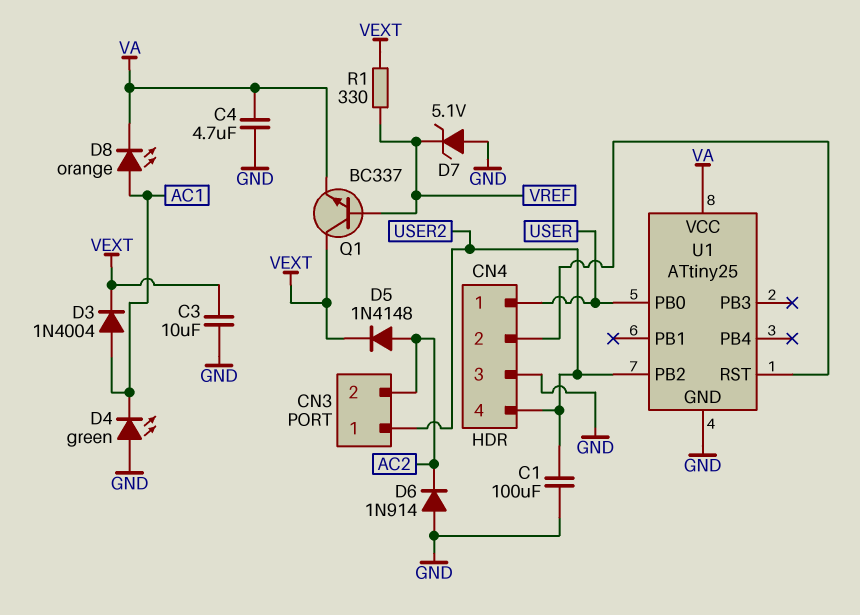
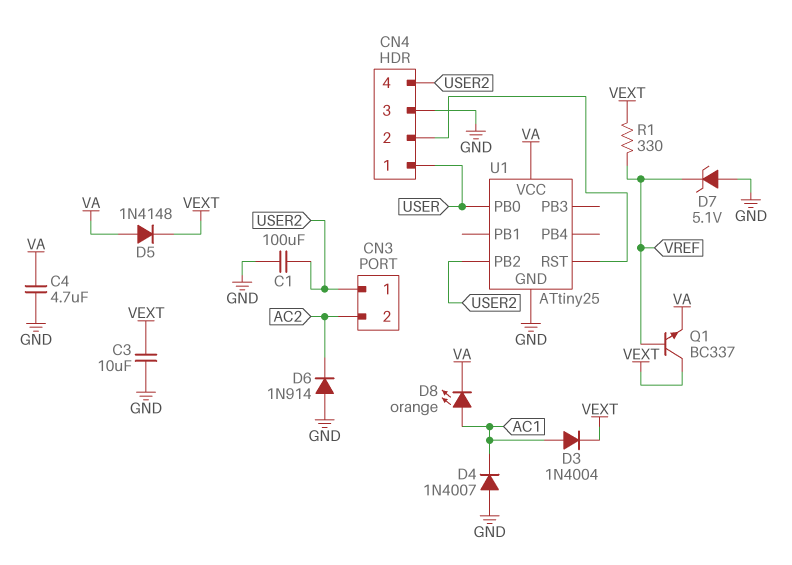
D4: LED green (A GND, K AC1) -> diode 1N4007 (A GND, K AC1)
D5: diode 1N4148 (A AC2, K VEXT) -> diode 1N4148 (A VA, K VEXT)

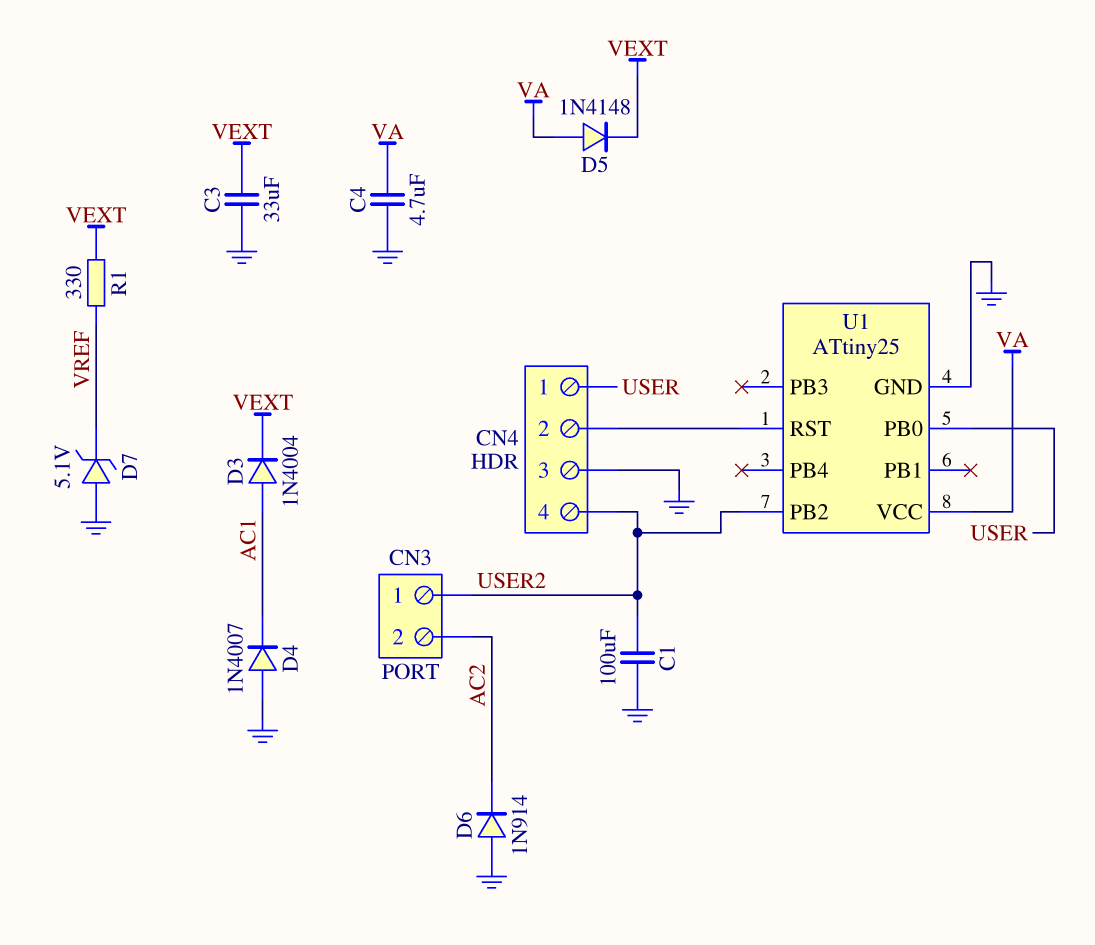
C3: 10uF (GND, VEXT) -> 33uF (GND, VEXT)
D8: LED orange (A AC1, K VA) -> none
Q1: NPN BC337 (B VREF, C VEXT, E VA) -> none

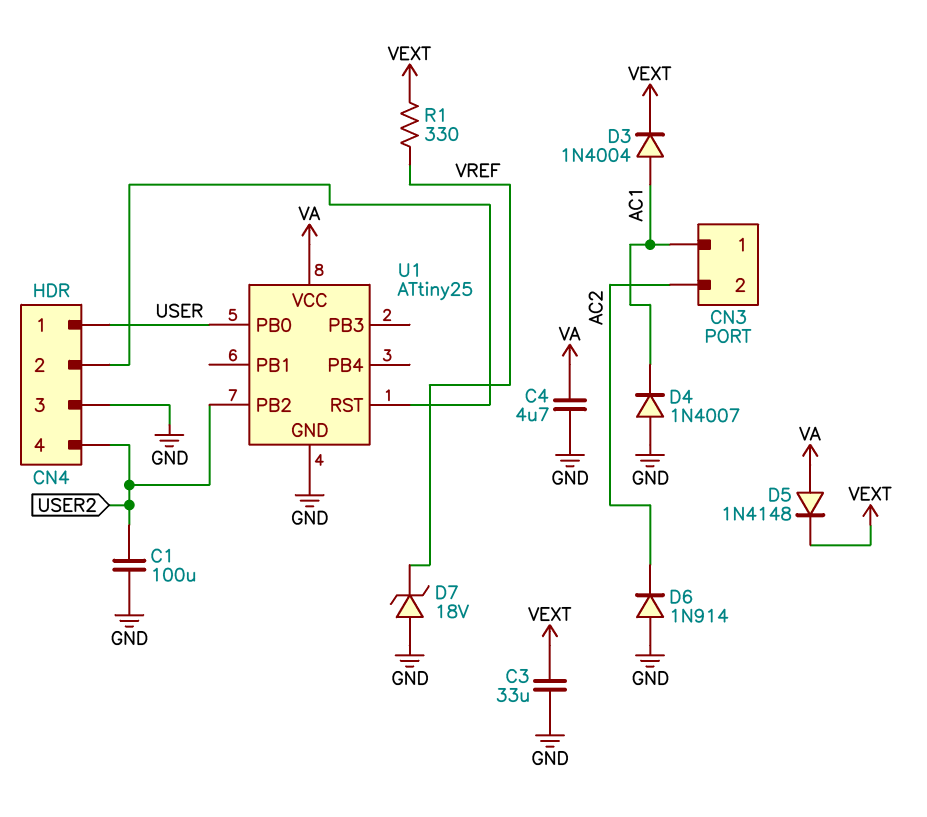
CN3 pin 1: USER2 -> AC1
D7: zener 5.1V (A GND, K VREF) -> zener 18V (A GND, K VREF)

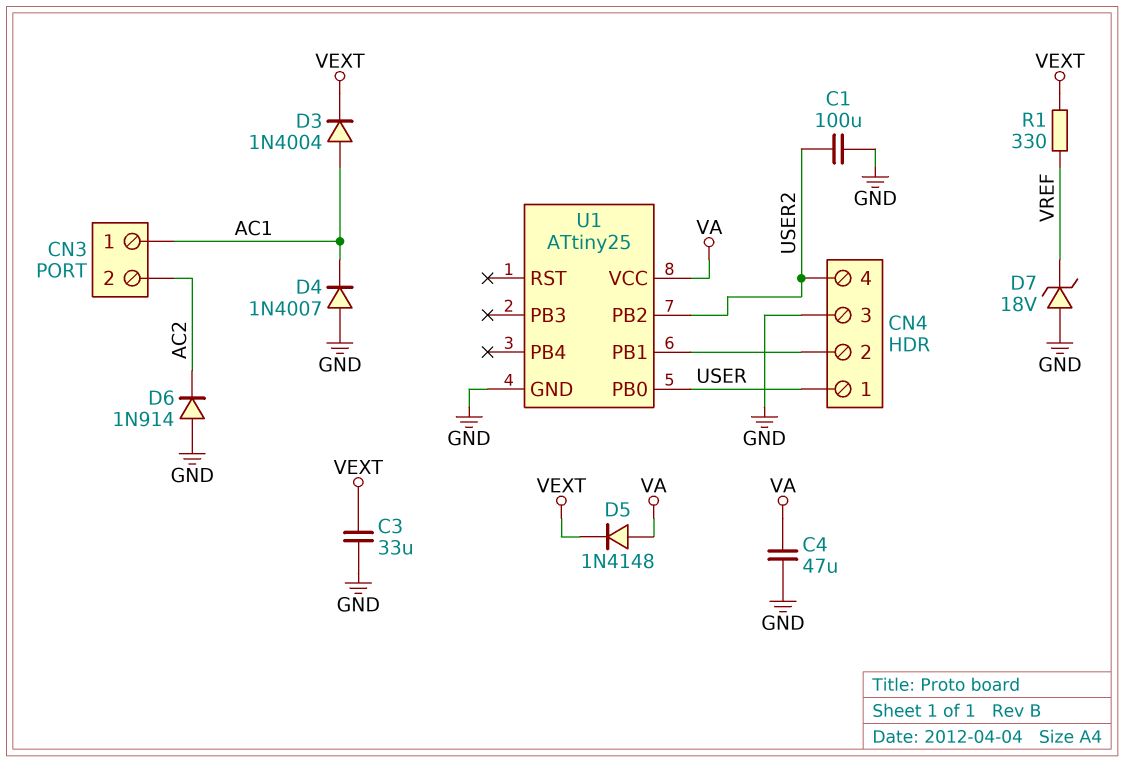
C4: 4.7uF (GND, VA) -> 47uF (GND, VA)
U1 pin PB1: none -> CN4/2
U1 pin RST: CN4/2 -> none

